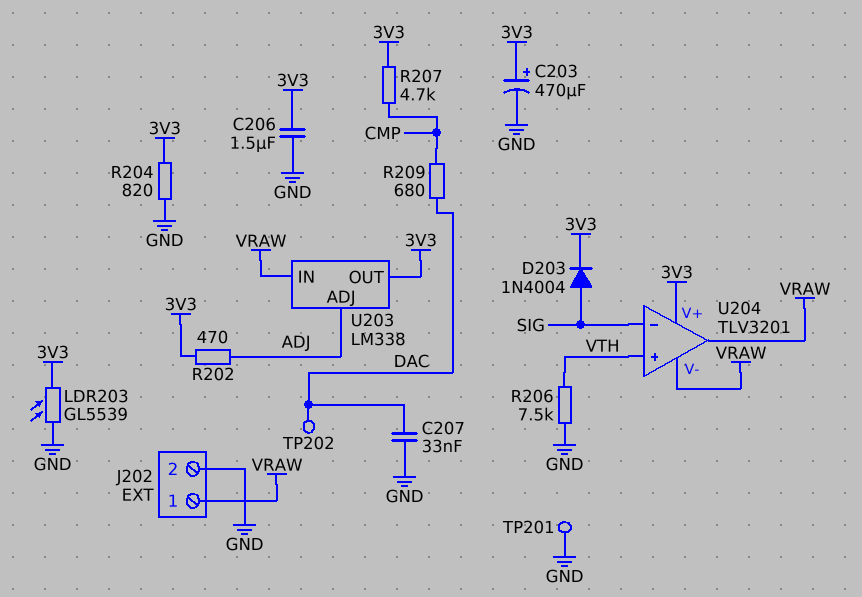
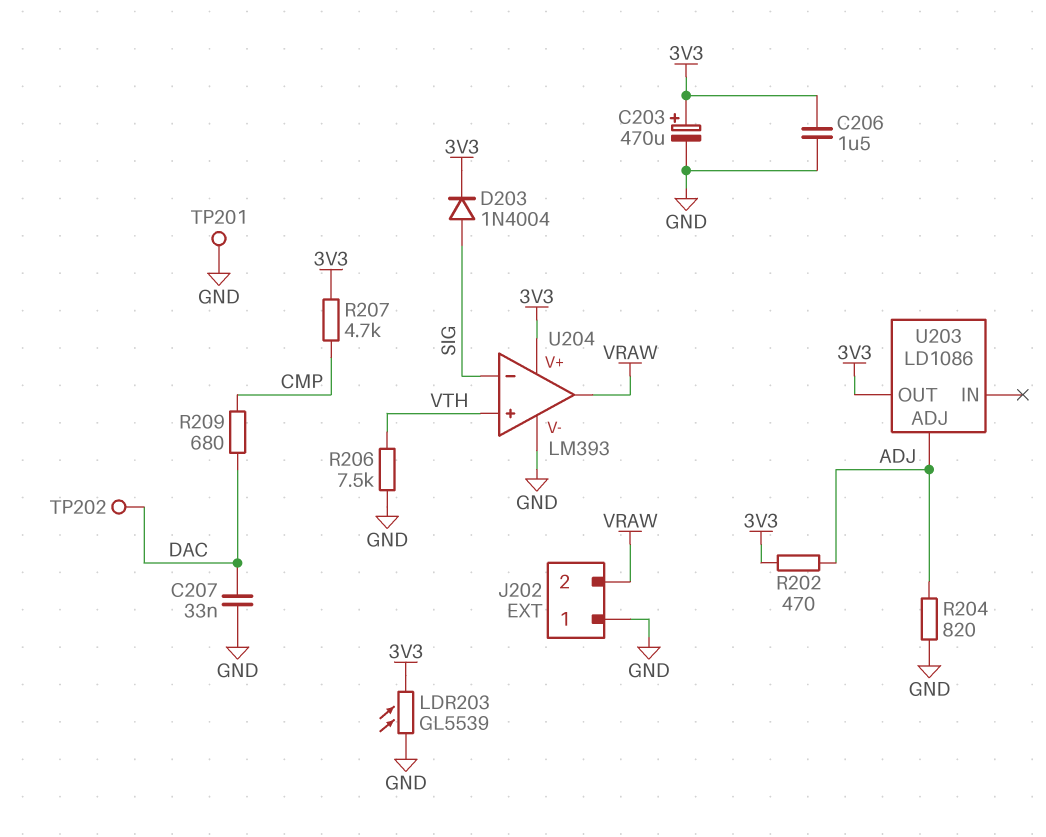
J202 pin 1: VRAW -> GND
J202 pin 2: GND -> VRAW
R204: 820 (3V3, GND) -> 820 (ADJ, GND)
U203: LM338 -> LD1086
U203 pin IN: VRAW -> none
U204: TLV3201 -> LM393
U204 pin V-: VRAW -> GND

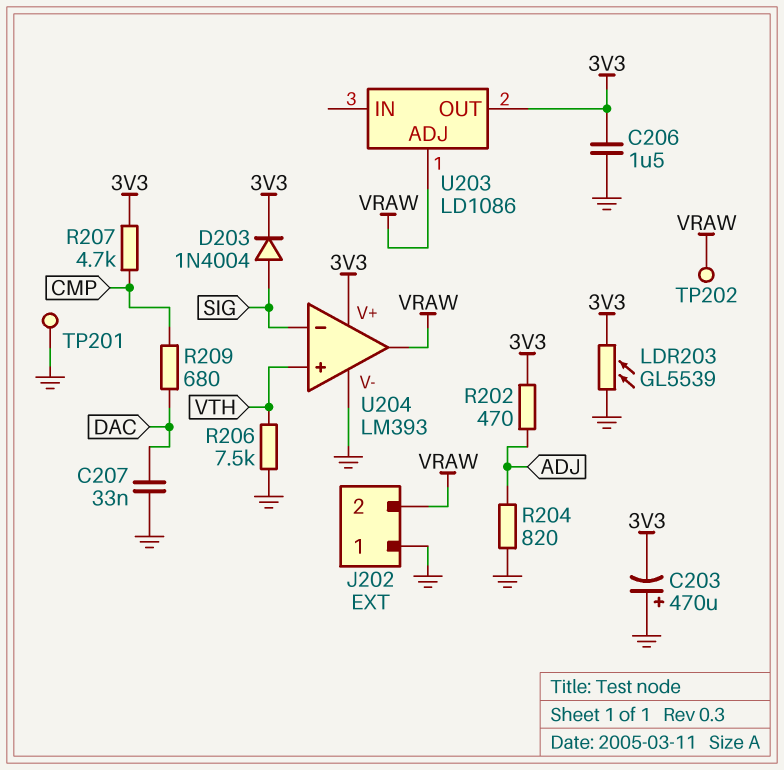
C203: 470uF (plus 3V3, minus GND) -> 470uF (plus GND, minus 3V3)
TP202: test point (DAC) -> test point (VRAW)
U203 pin ADJ: ADJ -> VRAW

